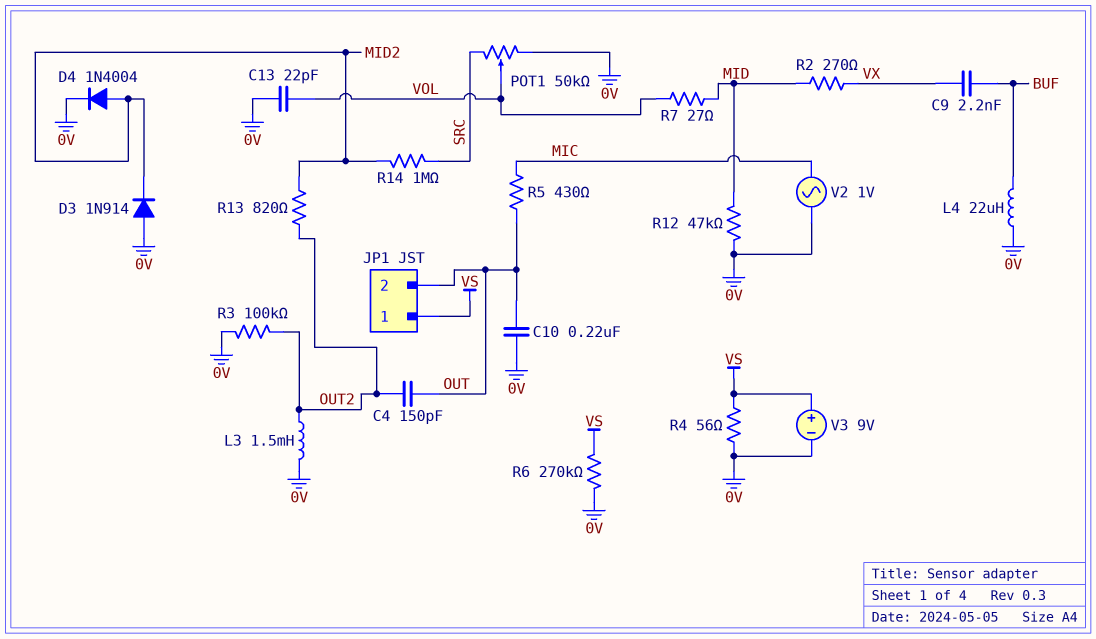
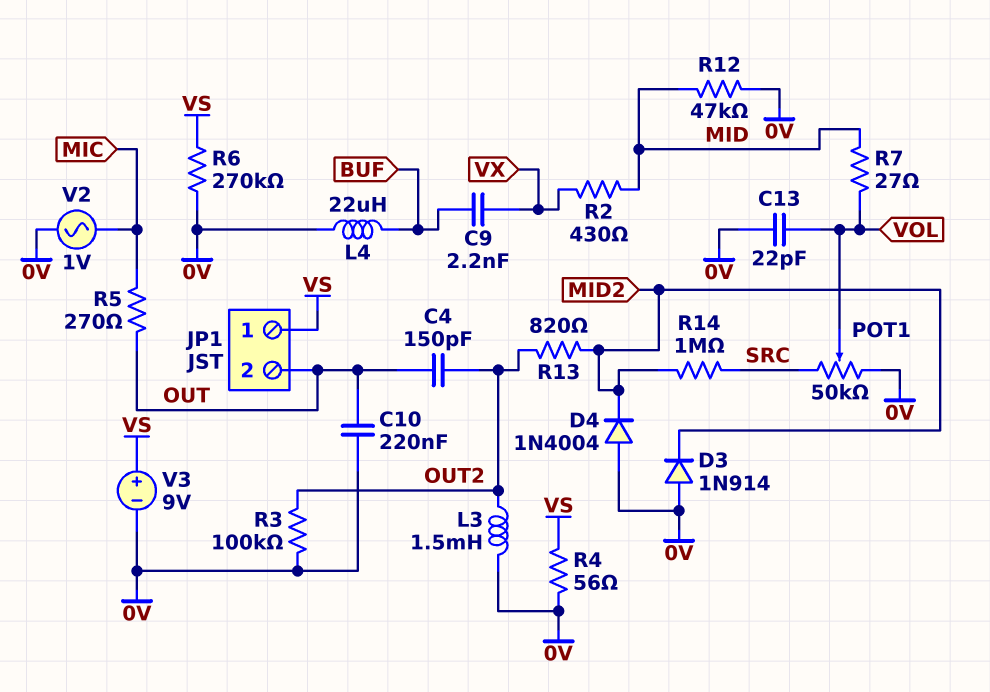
D4: diode 1N4004 (A MID2, K 0V) -> diode 1N4004 (A 0V, K MID2)
R2: 270 (MID, VX) -> 430 (MID, VX)
R5: 430 (MIC, OUT) -> 270 (MIC, OUT)

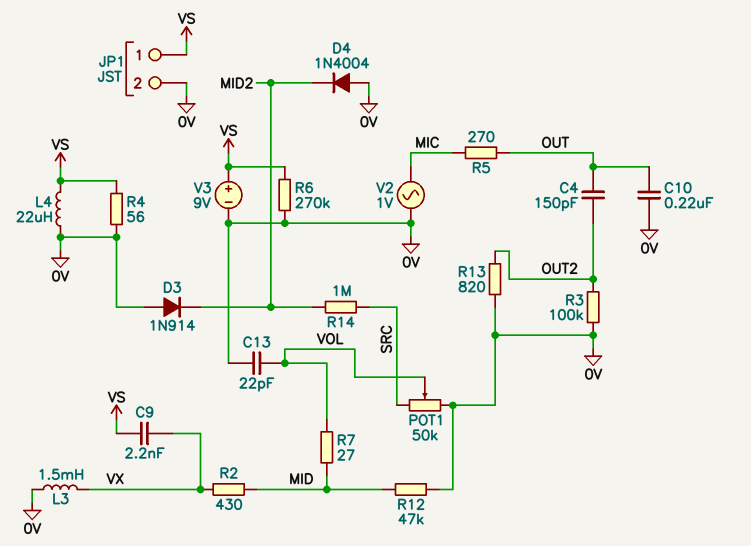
C9: 2.2nF (BUF, VX) -> 2.2nF (VS, VX)
JP1 pin 2: OUT -> 0V
L3: 1.5mH (0V, OUT2) -> 1.5mH (0V, VX)
L4: 22uH (0V, BUF) -> 22uH (0V, VS)
R13: 820 (MID2, OUT2) -> 820 (0V, OUT2)

